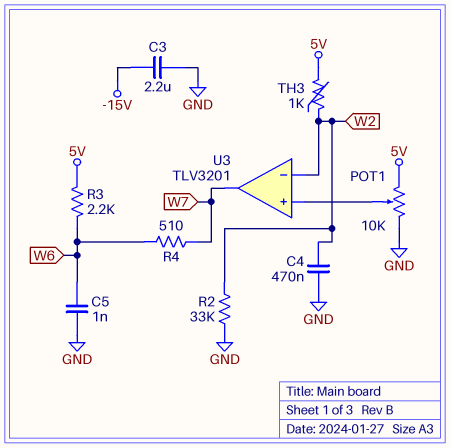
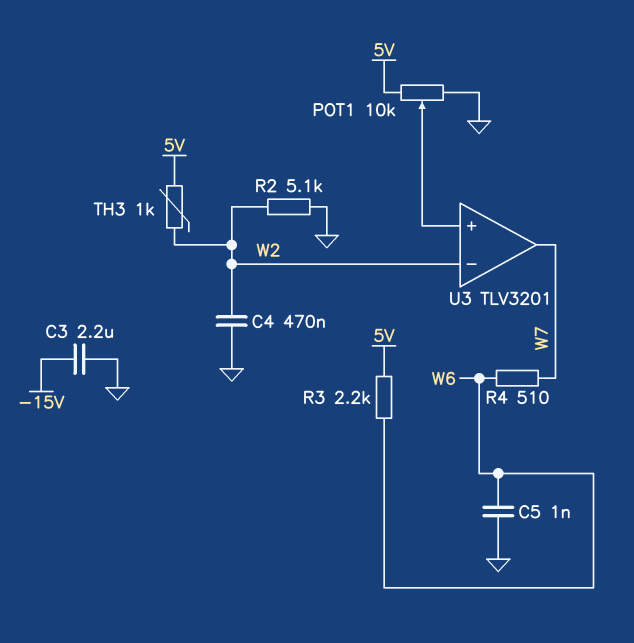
R2: 33k (GND, W2) -> 5.1k (GND, W2)

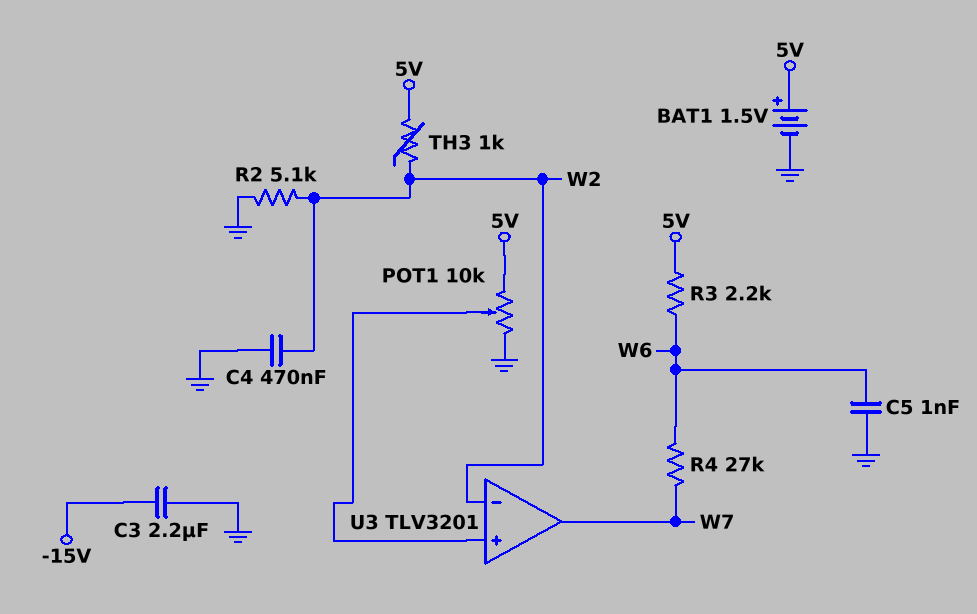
BAT1: none -> 1.5V (plus 5V, minus GND)
R4: 510 (W6, W7) -> 27k (W6, W7)

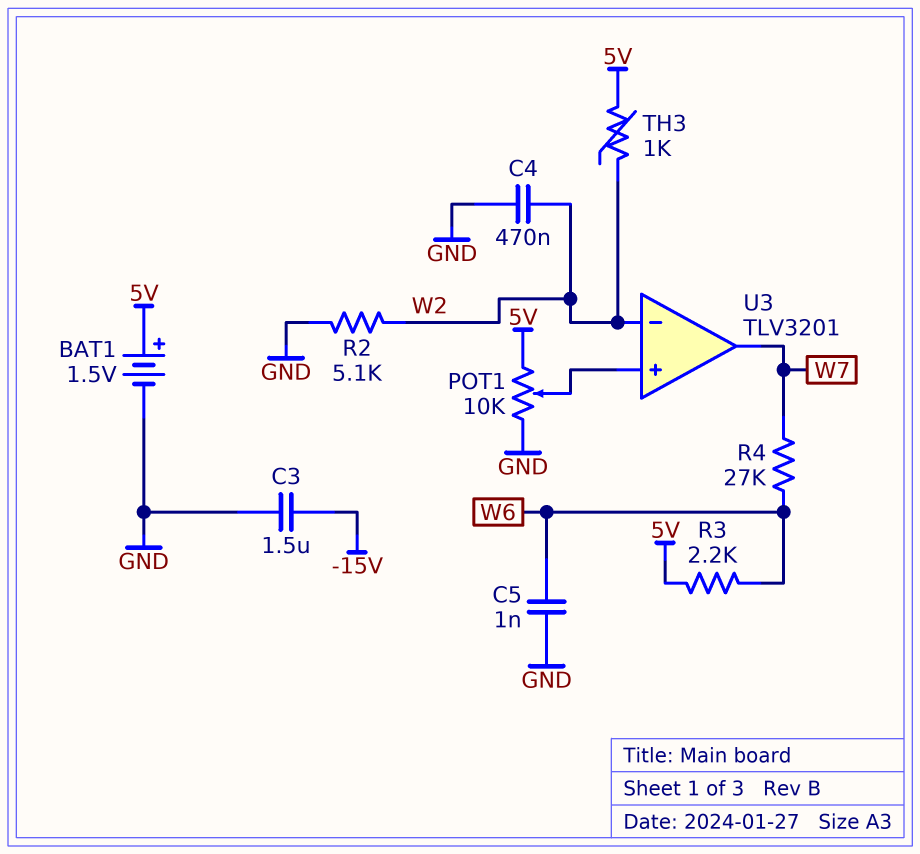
C3: 2.2uF (-15V, GND) -> 1.5uF (-15V, GND)

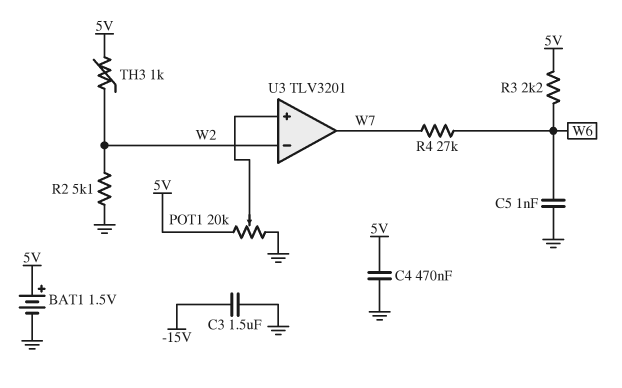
C4: 470nF (GND, W2) -> 470nF (5V, GND)
POT1: 10k (5V, GND, wiper U3/in+) -> 20k (5V, GND, wiper U3/in+)

